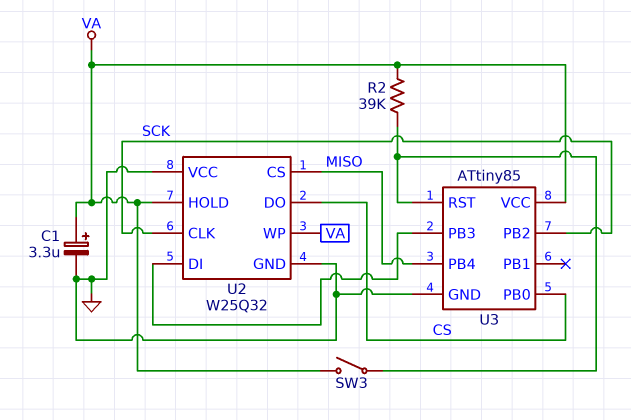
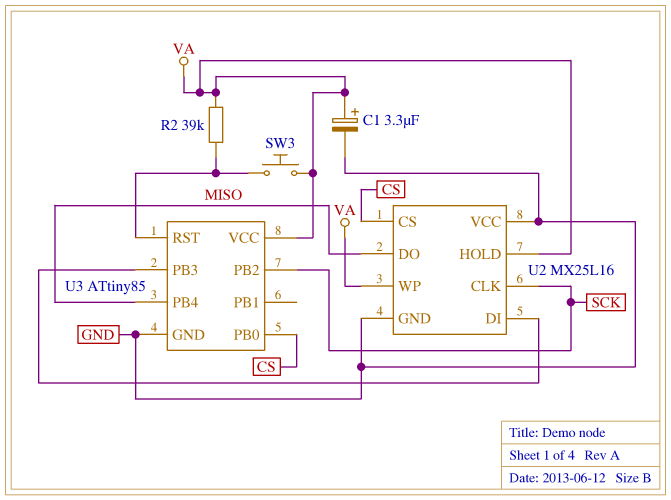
SW3: switch (U3/RST, VA) -> button (U3/RST, VA)
U2: W25Q32 -> MX25L16
U2 pin CS: MISO -> CS
U2 pin DO: CS -> MISO

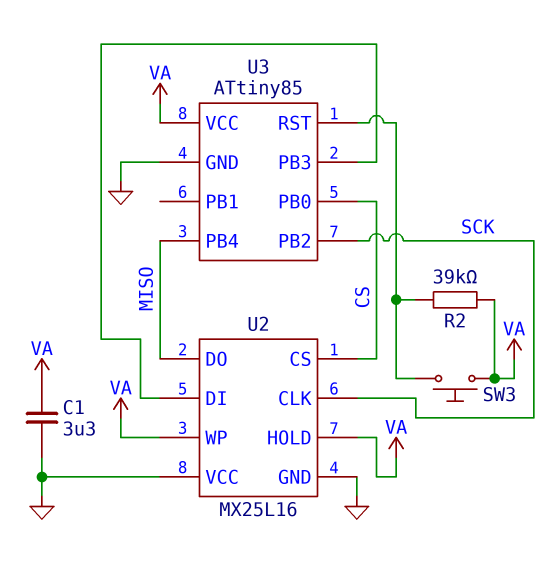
C1: 3.3uF (plus VA, minus GND) -> 3.3uF (GND, VA)

